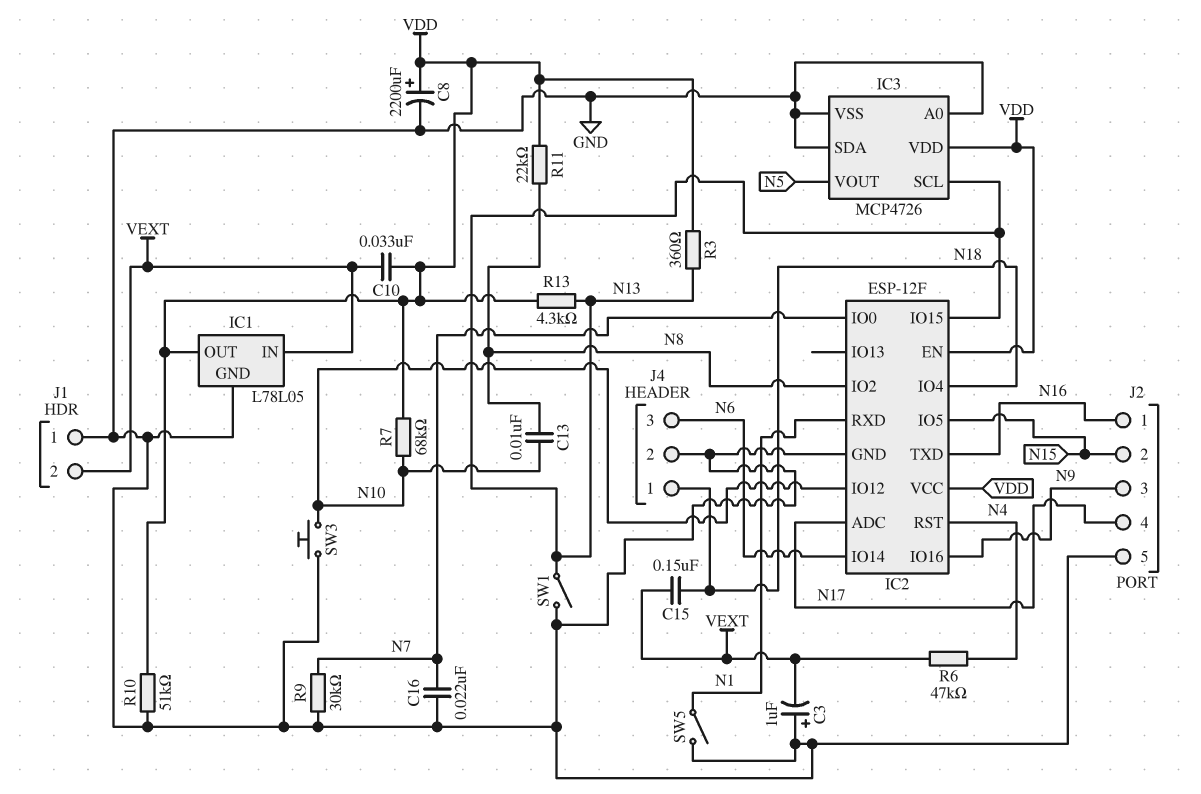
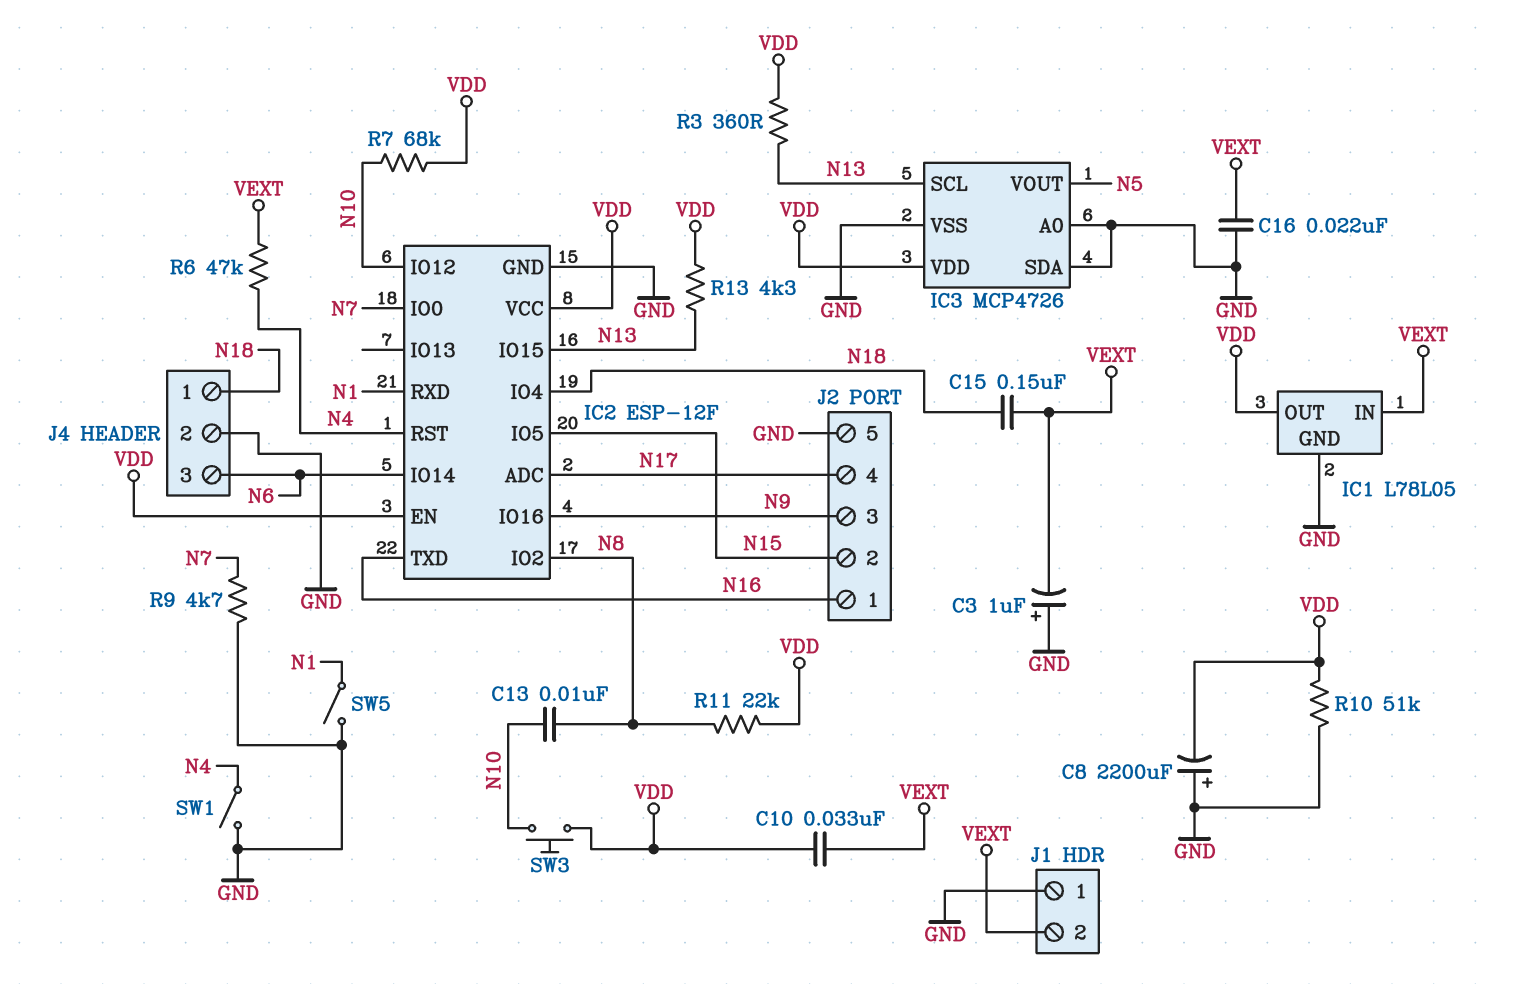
C8: 2200uF (plus VDD, minus GND) -> 2200uF (plus GND, minus VDD)
C16: 22nF (GND, N7) -> 22nF (GND, VEXT)
R9: 30k (GND, N7) -> 4.7k (GND, N7)
SW1: switch (GND, N13) -> switch (GND, N4)
SW3: button (GND, N10) -> button (N10, VDD)

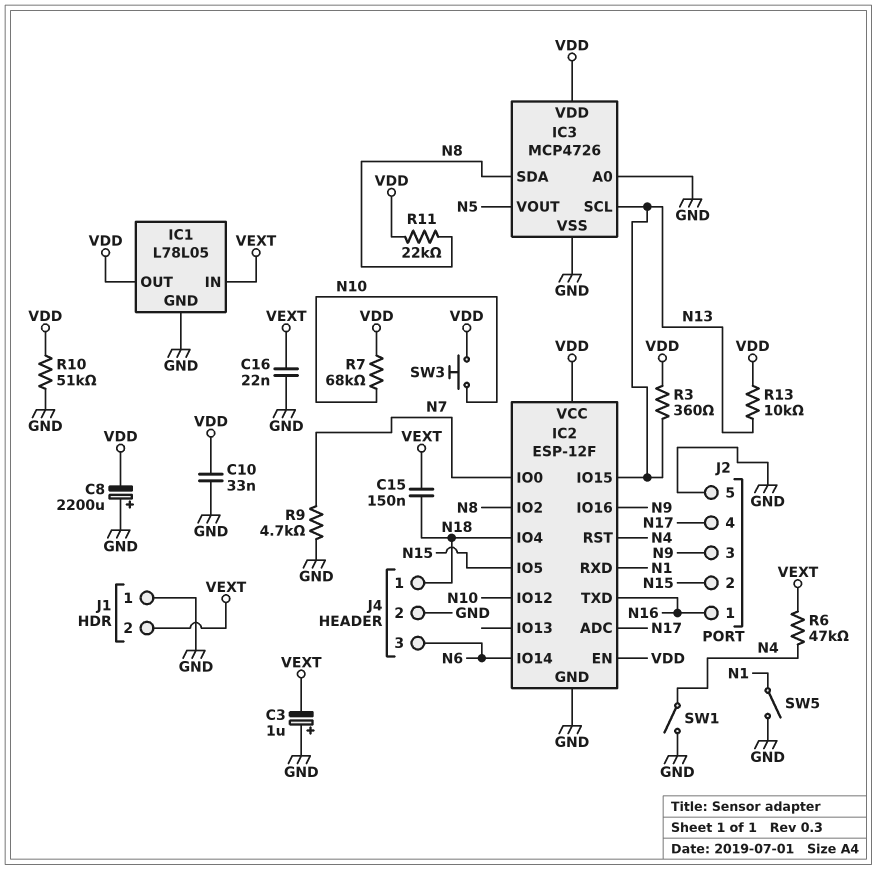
C10: 33nF (VDD, VEXT) -> 33nF (GND, VDD)
C13: 10nF (N8, N10) -> none
IC3 pin SDA: GND -> N8
R13: 4.3k (N13, VDD) -> 10k (N13, VDD)

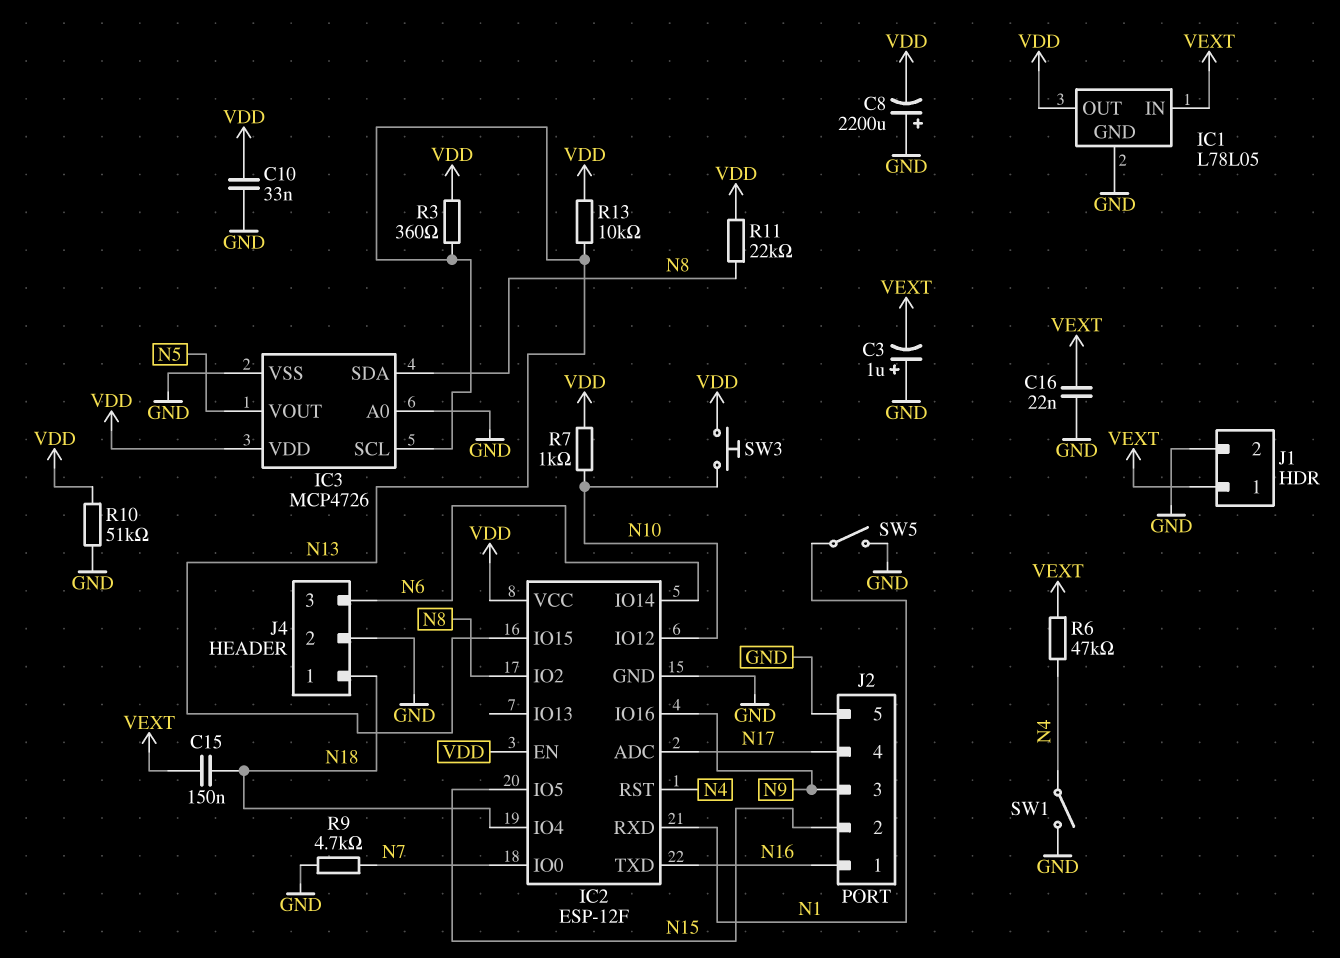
J1 pin 1: GND -> VEXT
J1 pin 2: VEXT -> GND
R7: 68k (N10, VDD) -> 1k (N10, VDD)

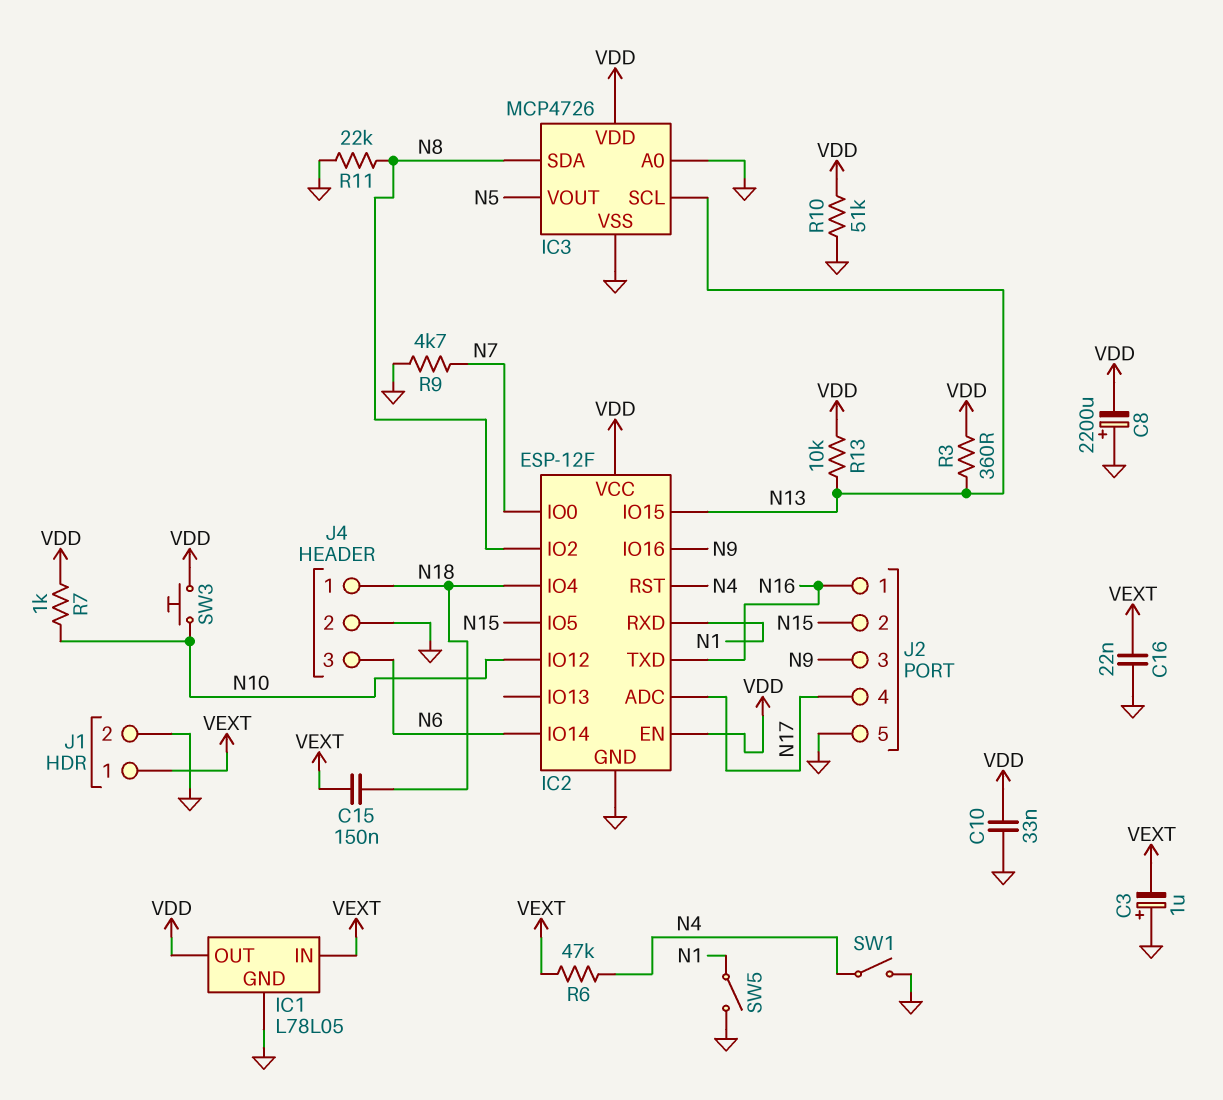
R11: 22k (N8, VDD) -> 22k (GND, N8)

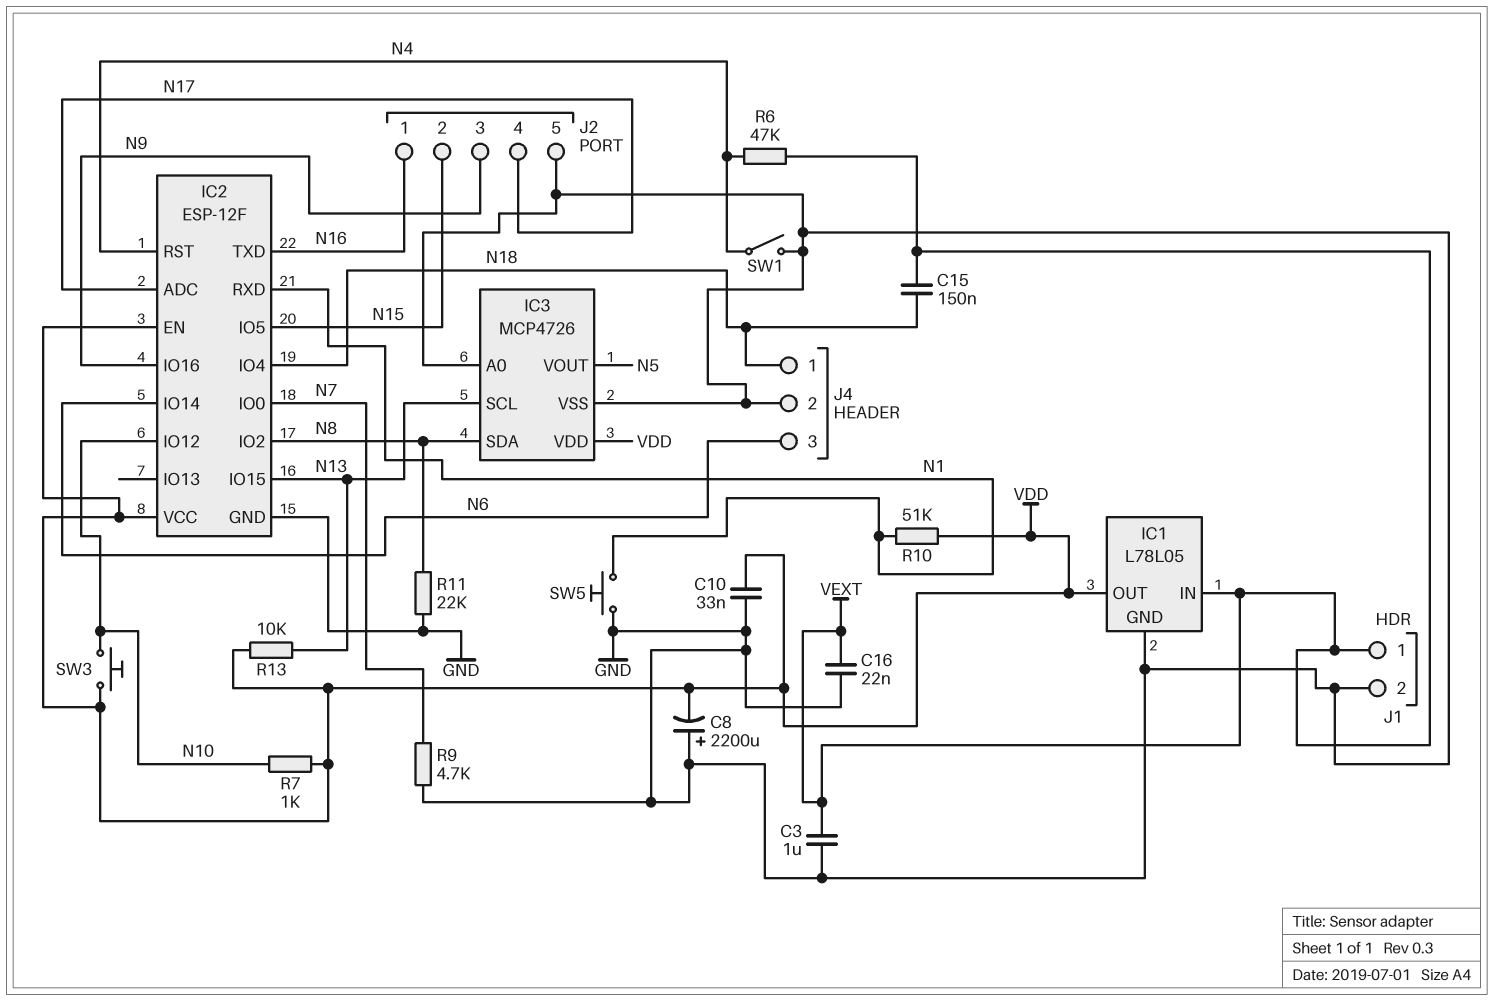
C3: 1uF (plus GND, minus VEXT) -> 1uF (GND, VEXT)
R3: 360 (N13, VDD) -> none
R10: 51k (GND, VDD) -> 51k (N1, VDD)
SW5: switch (GND, N1) -> button (GND, N1)

